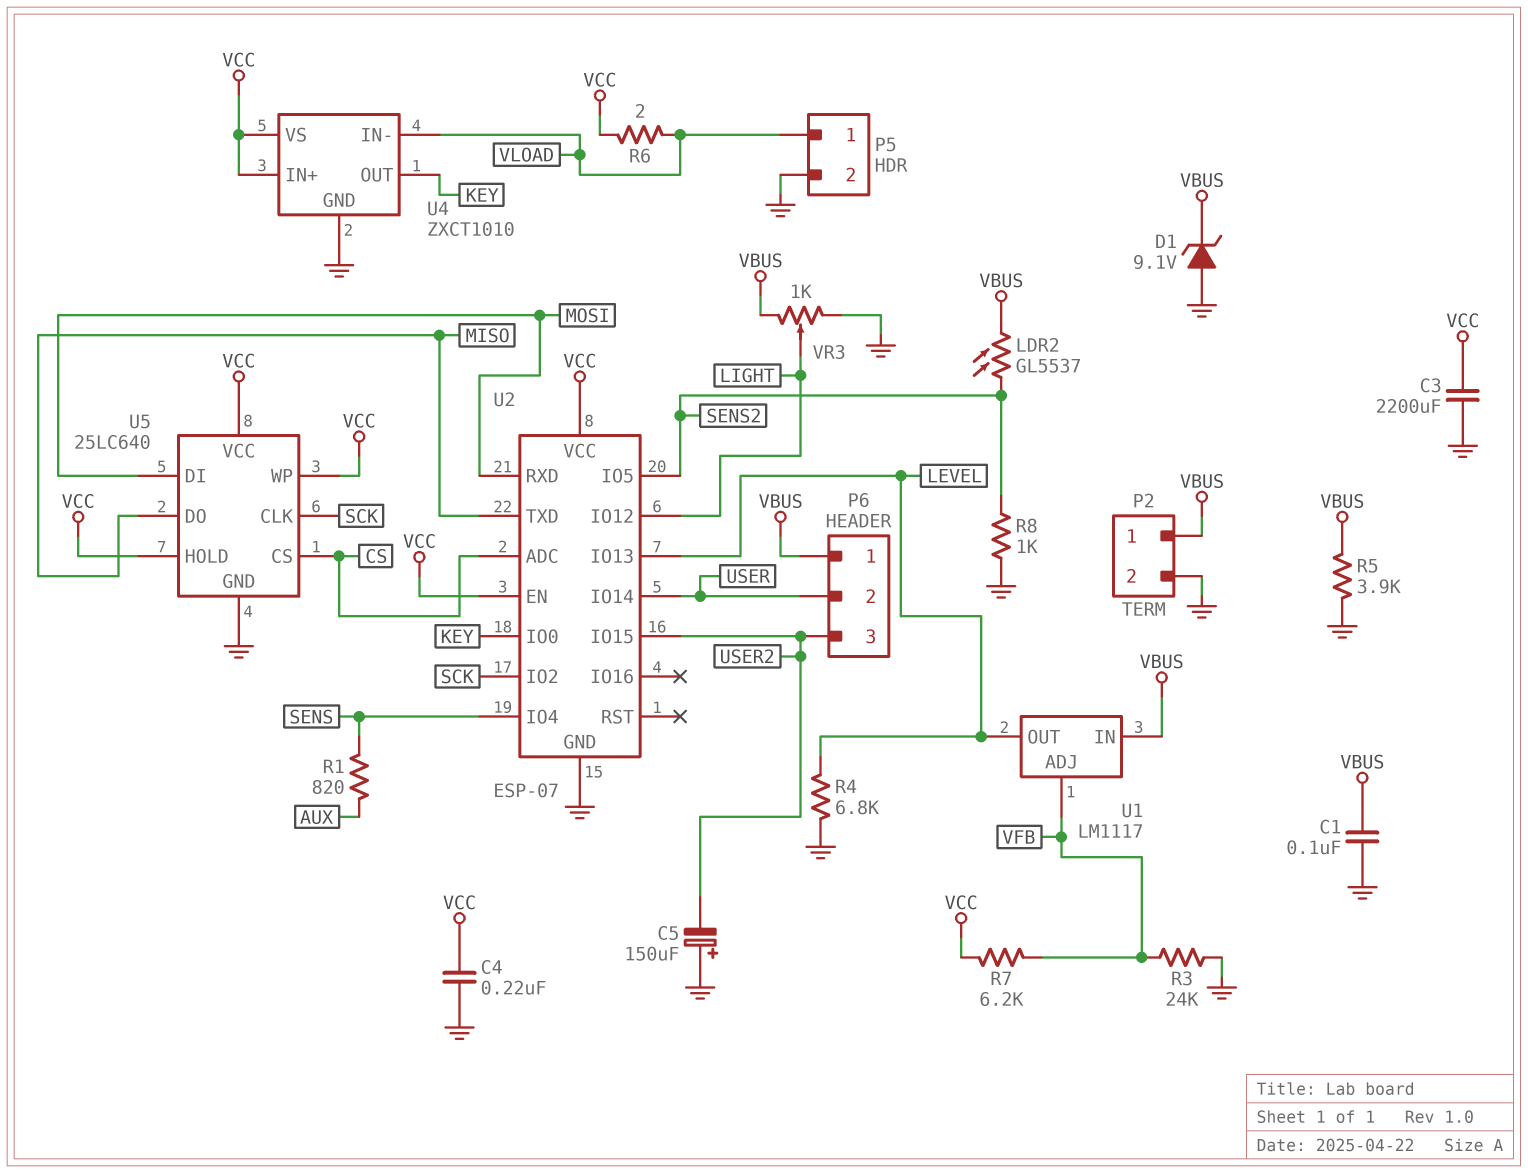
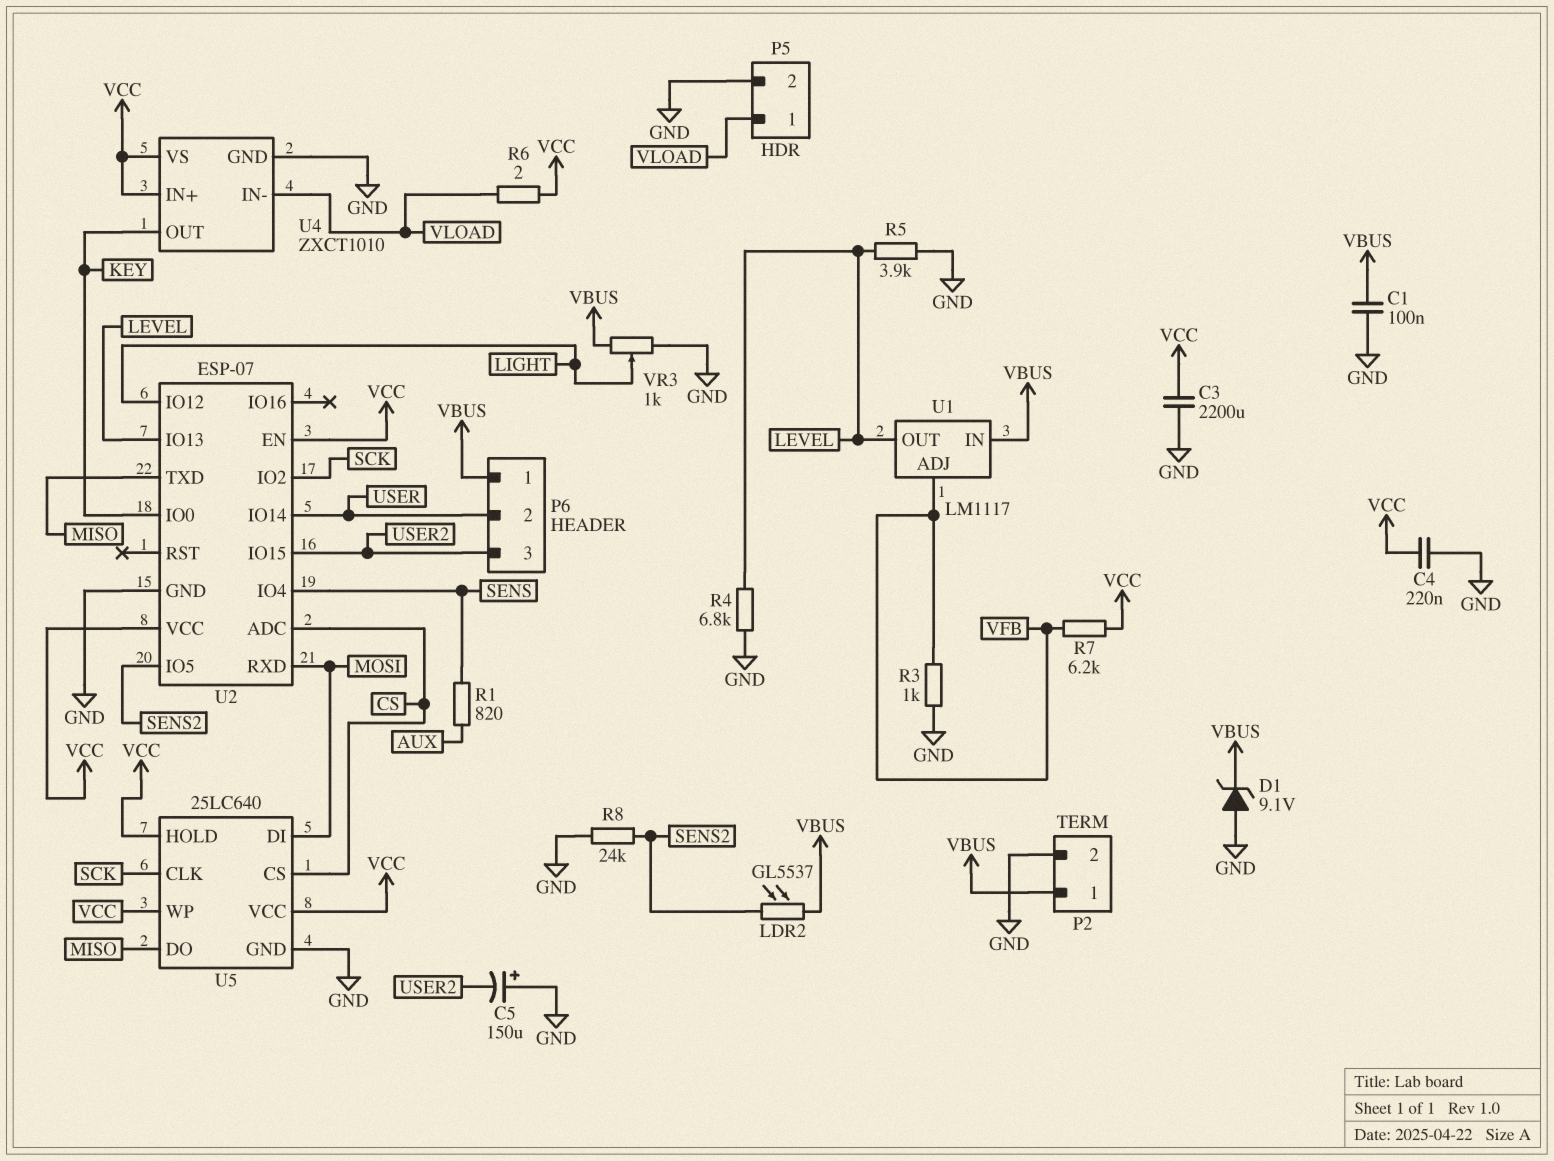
R3: 24k (GND, VFB) -> 1k (GND, VFB)
R5: 3.9k (GND, VBUS) -> 3.9k (GND, LEVEL)
R8: 1k (GND, SENS2) -> 24k (GND, SENS2)

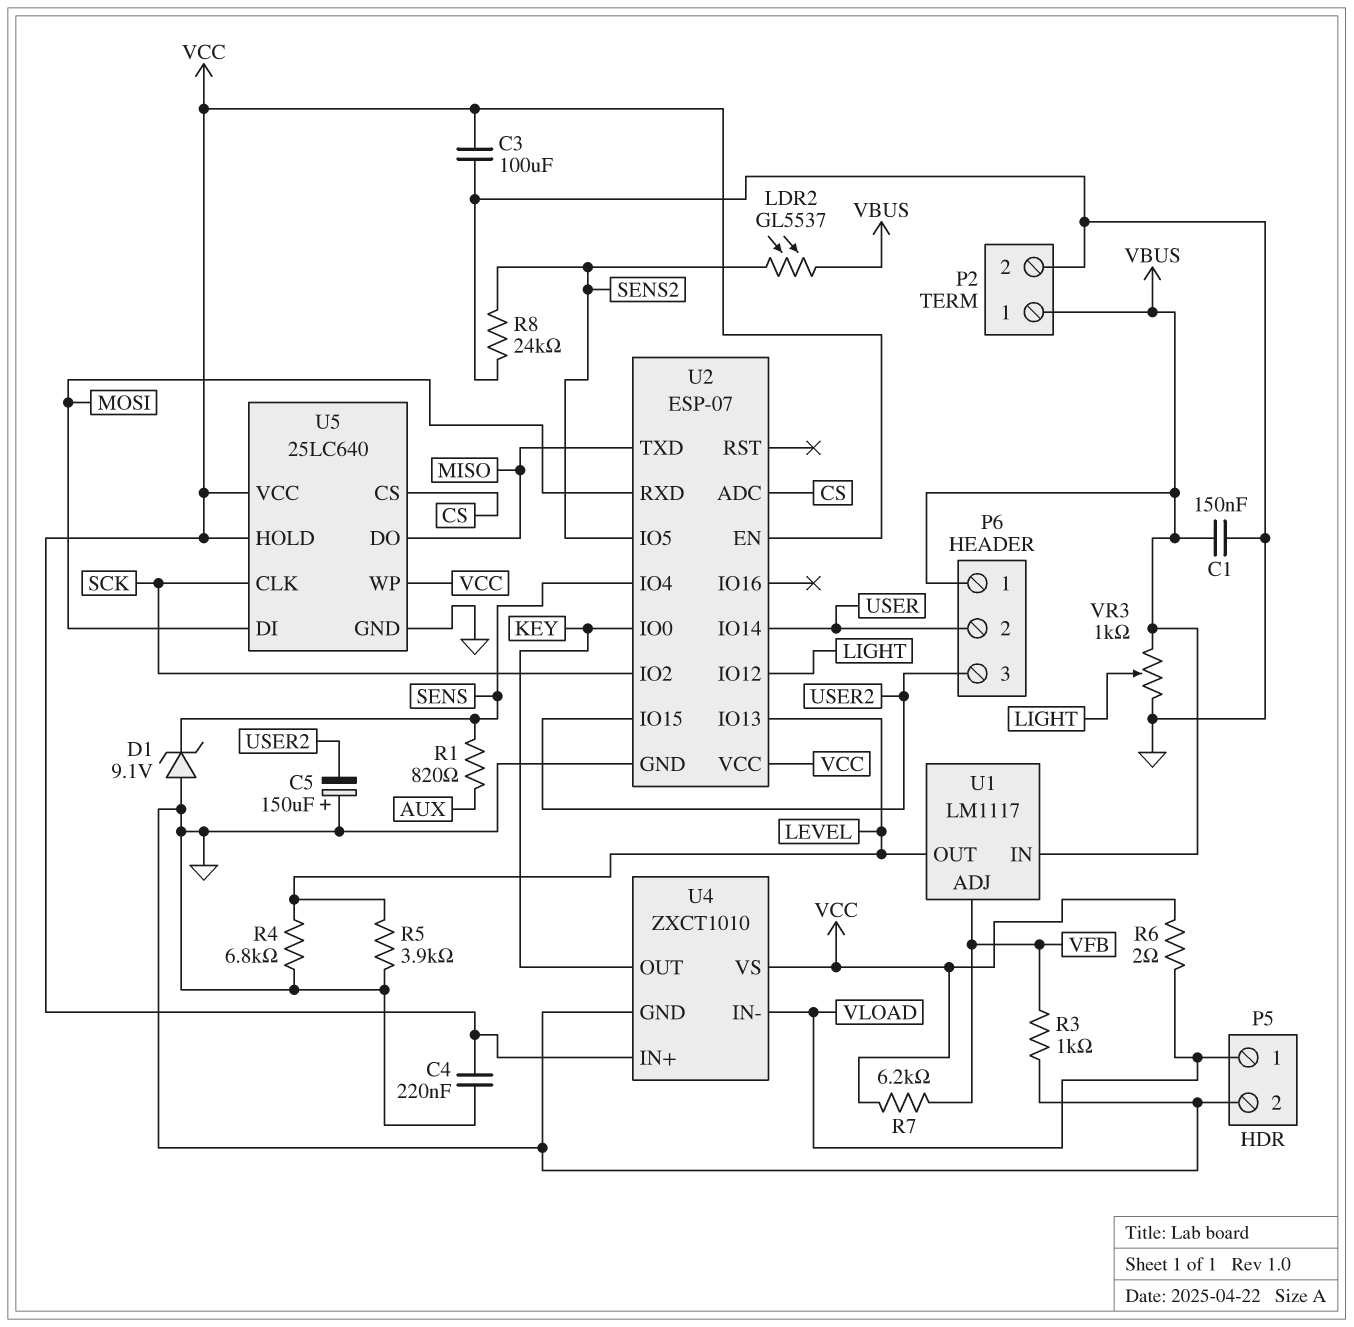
C1: 100nF (GND, VBUS) -> 150nF (GND, VBUS)
C3: 2200uF (GND, VCC) -> 100uF (GND, VCC)
D1: zener 9.1V (A GND, K VBUS) -> zener 9.1V (A GND, K SENS)

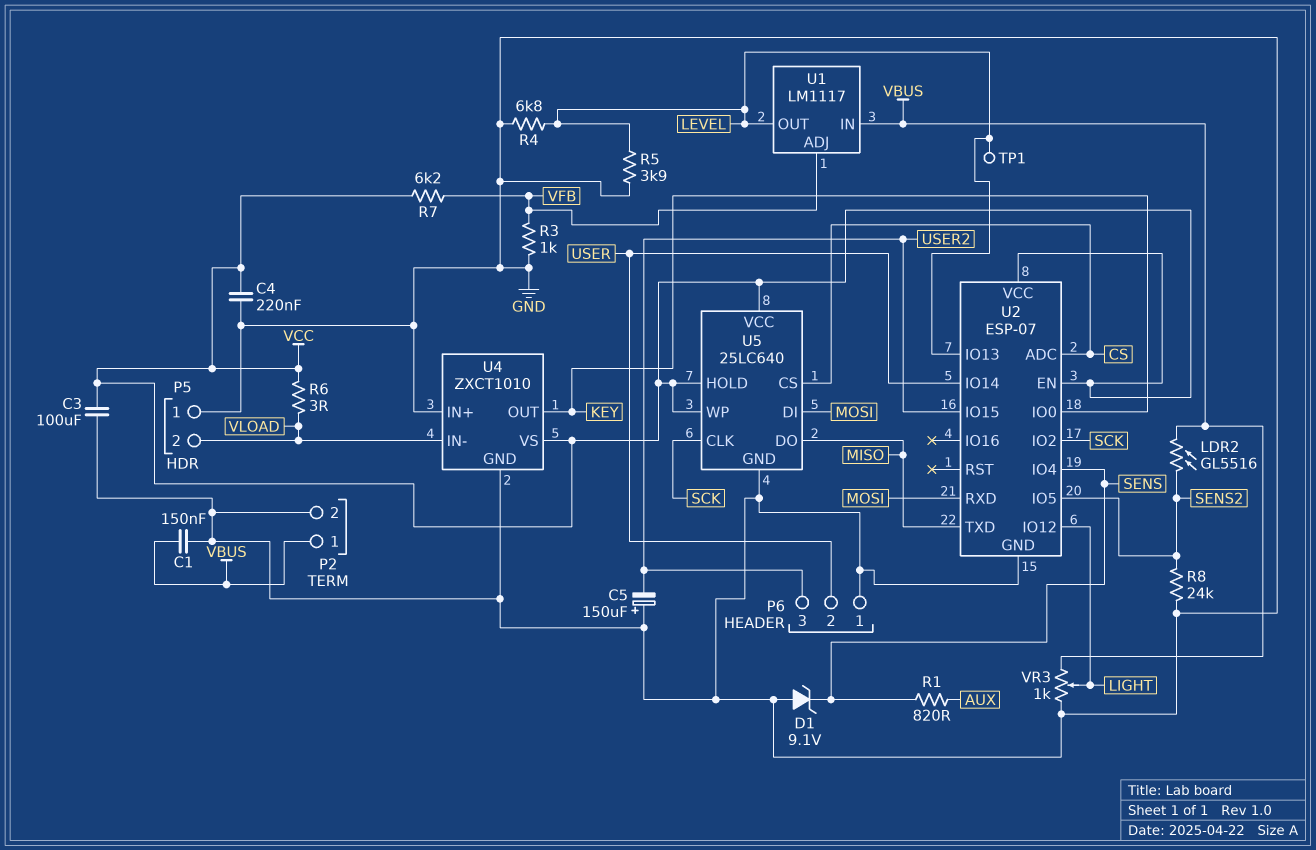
LDR2: GL5537 (SENS2, VBUS) -> GL5516 (SENS2, VBUS)
P5 pin 1: VLOAD -> GND
P5 pin 2: GND -> VLOAD
P6 pin 1: VBUS -> GND
R6: 2 (VCC, VLOAD) -> 3 (VCC, VLOAD)
TP1: none -> test point (LEVEL)
U4 pin IN+: VCC -> GND

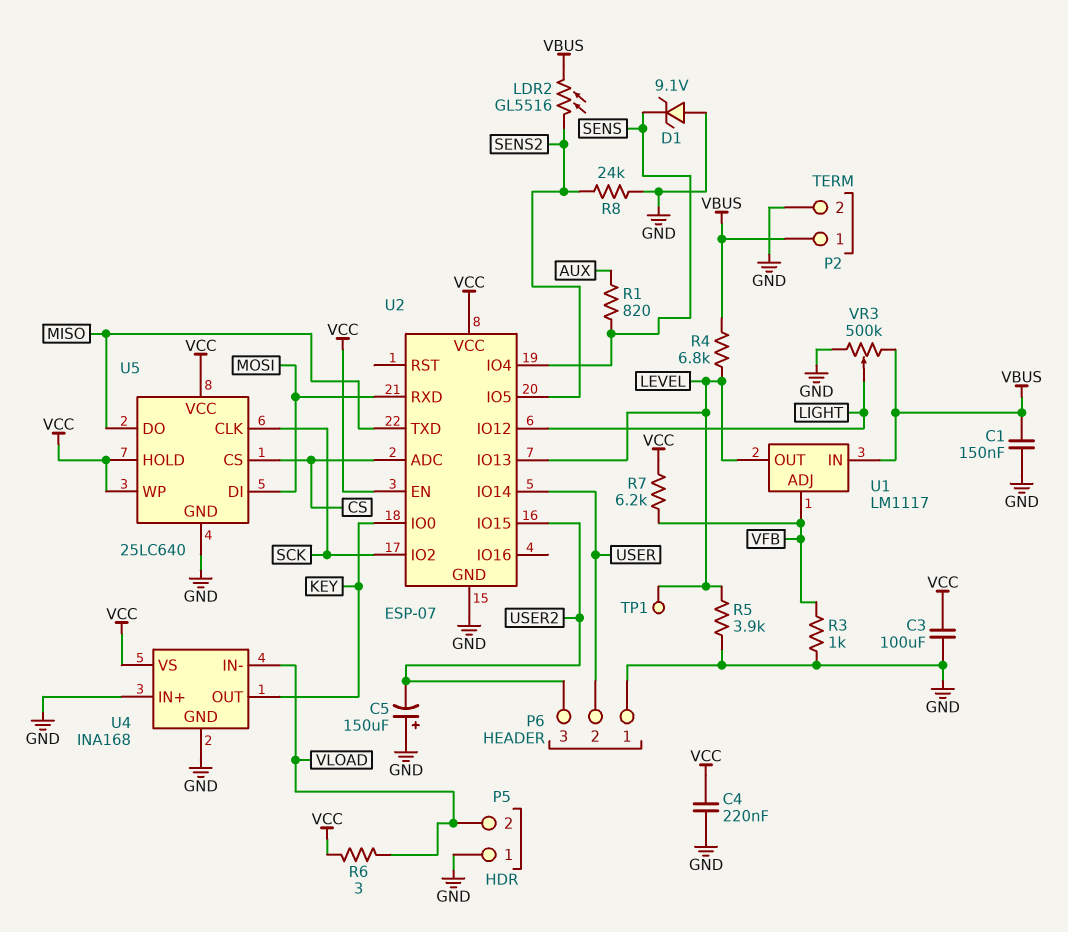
R4: 6.8k (GND, LEVEL) -> 6.8k (LEVEL, VBUS)
U4: ZXCT1010 -> INA168
VR3: 1k (GND, VBUS, wiper LIGHT) -> 500k (GND, VBUS, wiper LIGHT)

